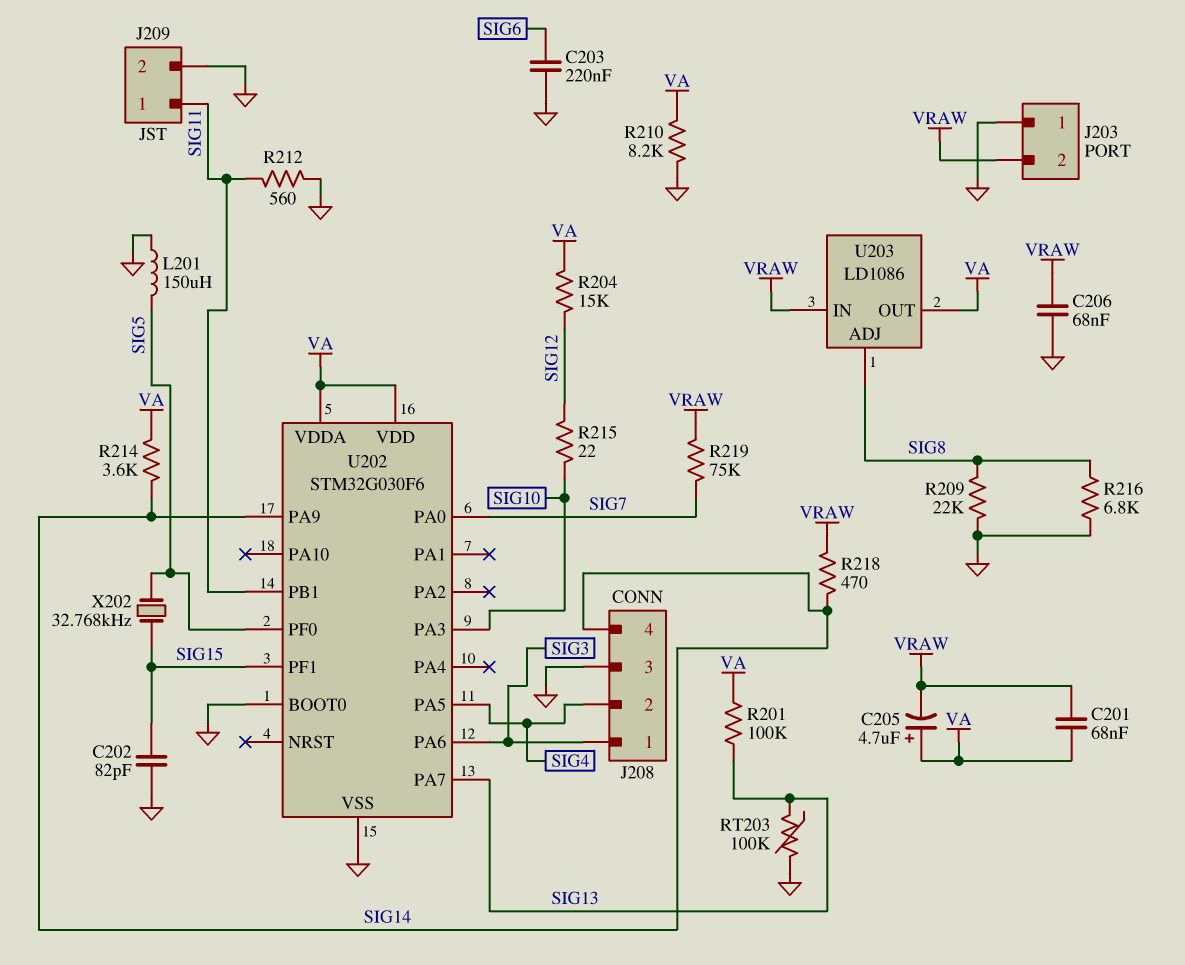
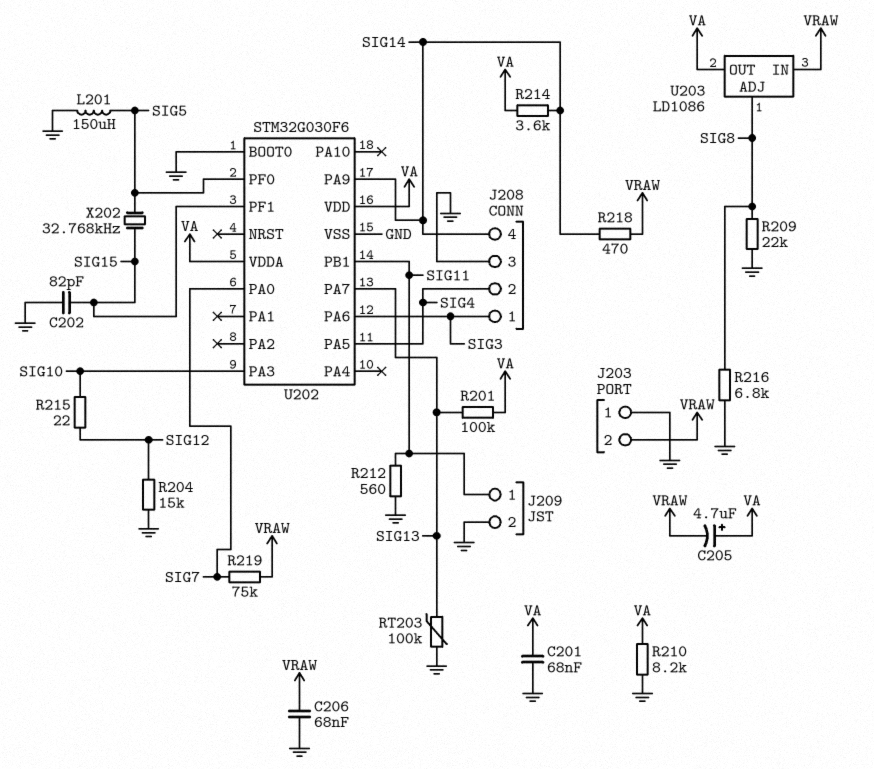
C201: 68nF (VA, VRAW) -> 68nF (GND, VA)
C203: 220nF (GND, SIG6) -> none
R204: 15k (SIG12, VA) -> 15k (GND, SIG12)

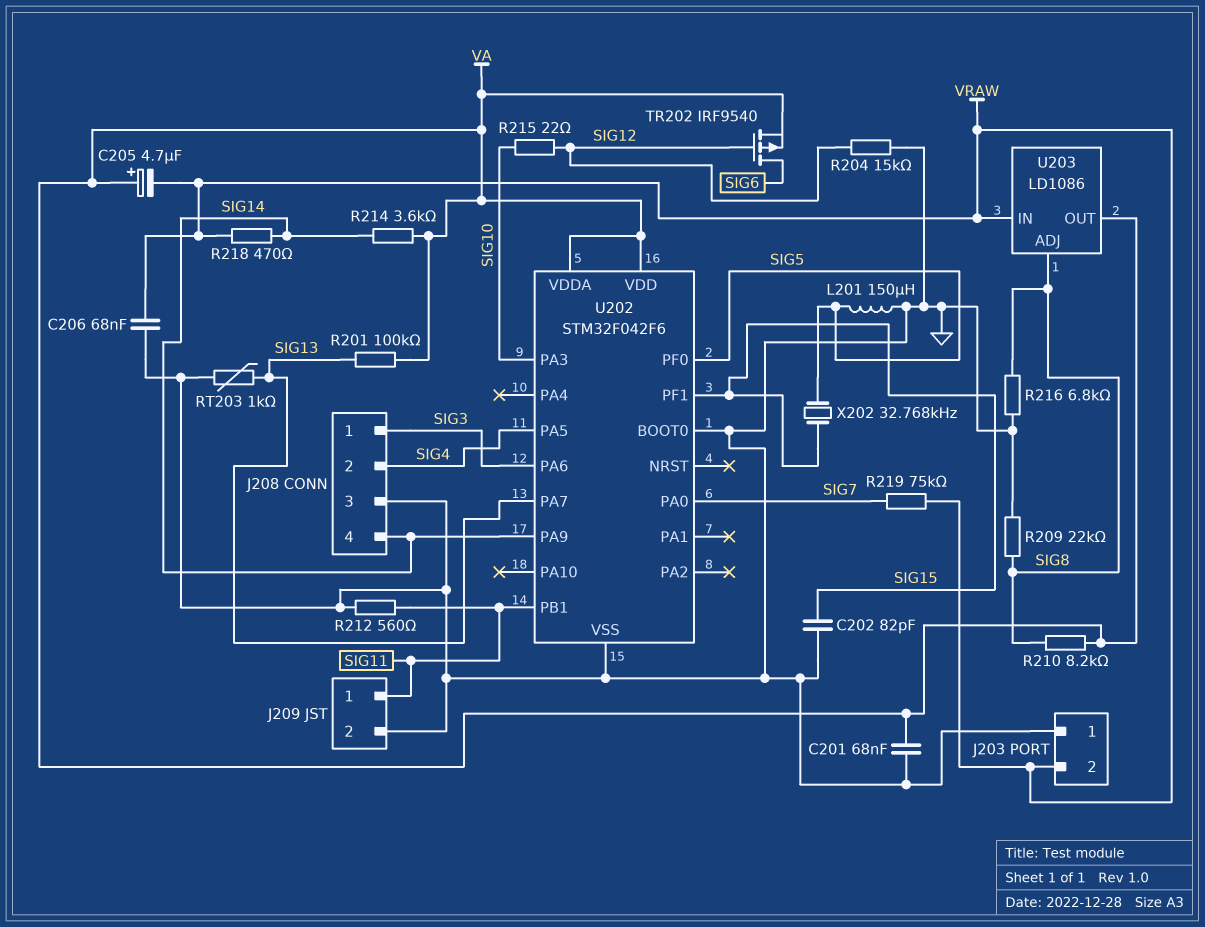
R210: 8.2k (GND, VA) -> 8.2k (SIG8, VA)
RT203: 100k (GND, SIG13) -> 1k (GND, SIG13)
TR202: none -> PMOS IRF9540 (G SIG12, D SIG6, S VA)
U202: STM32G030F6 -> STM32F042F6

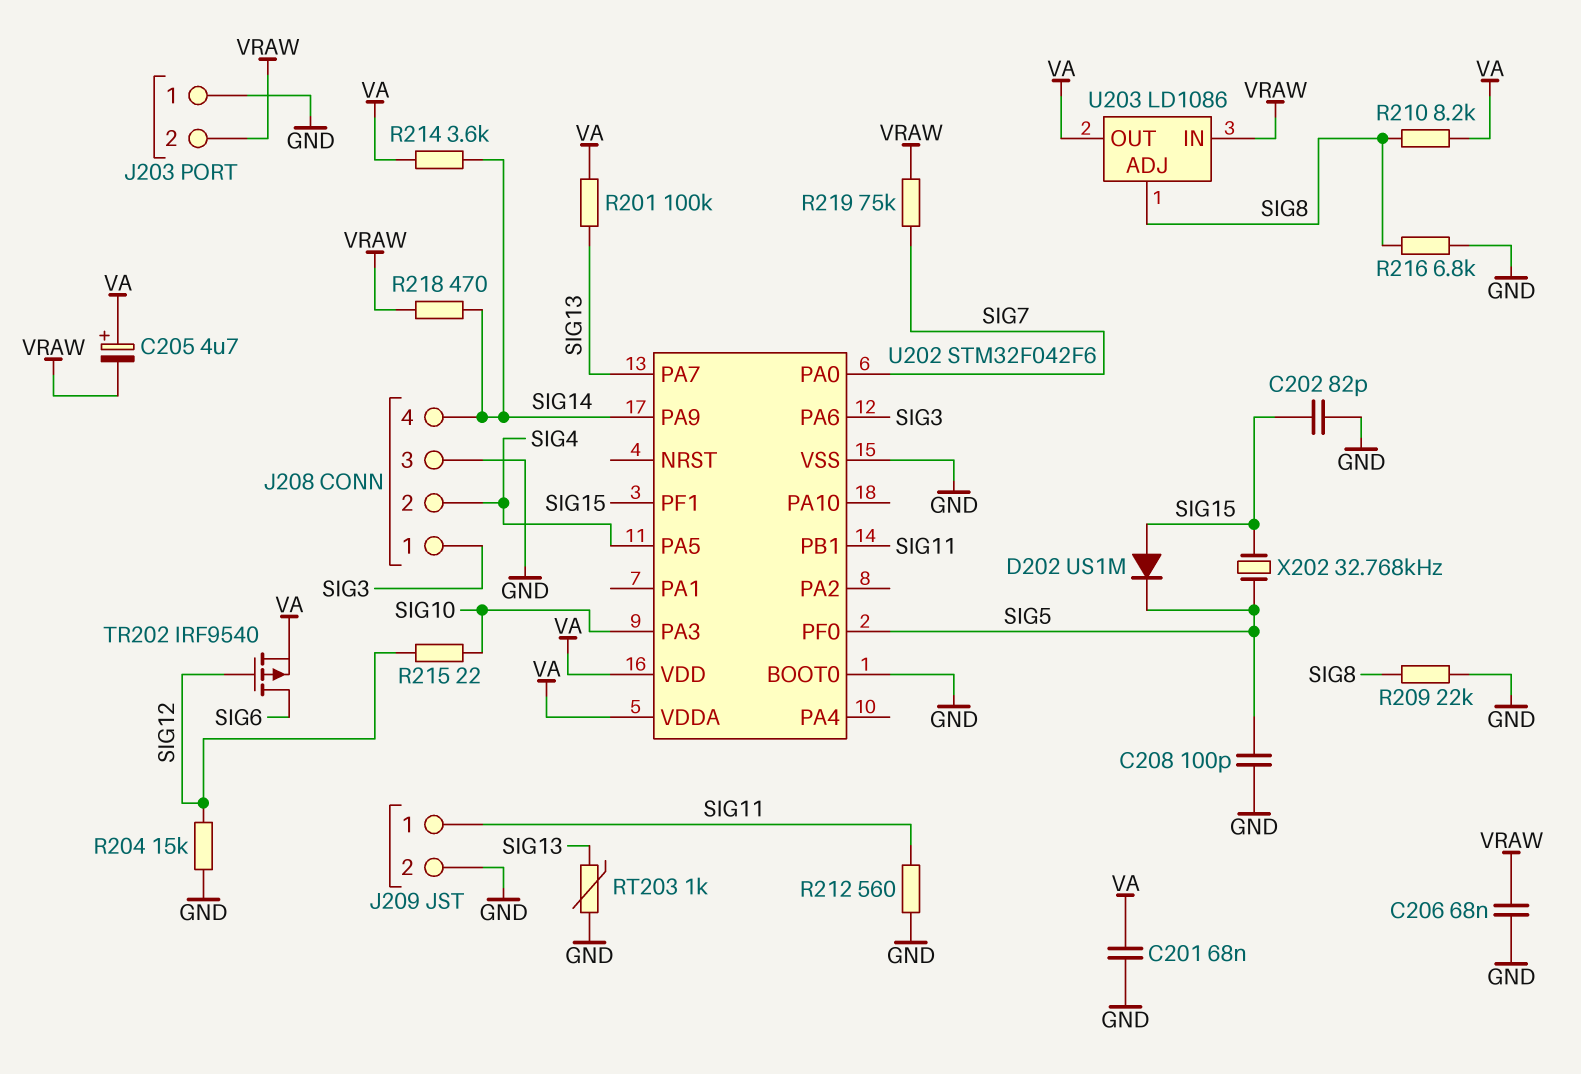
C208: none -> 100pF (GND, SIG5)
D202: none -> diode US1M (A SIG15, K SIG5)
L201: 150uH (GND, SIG5) -> none

